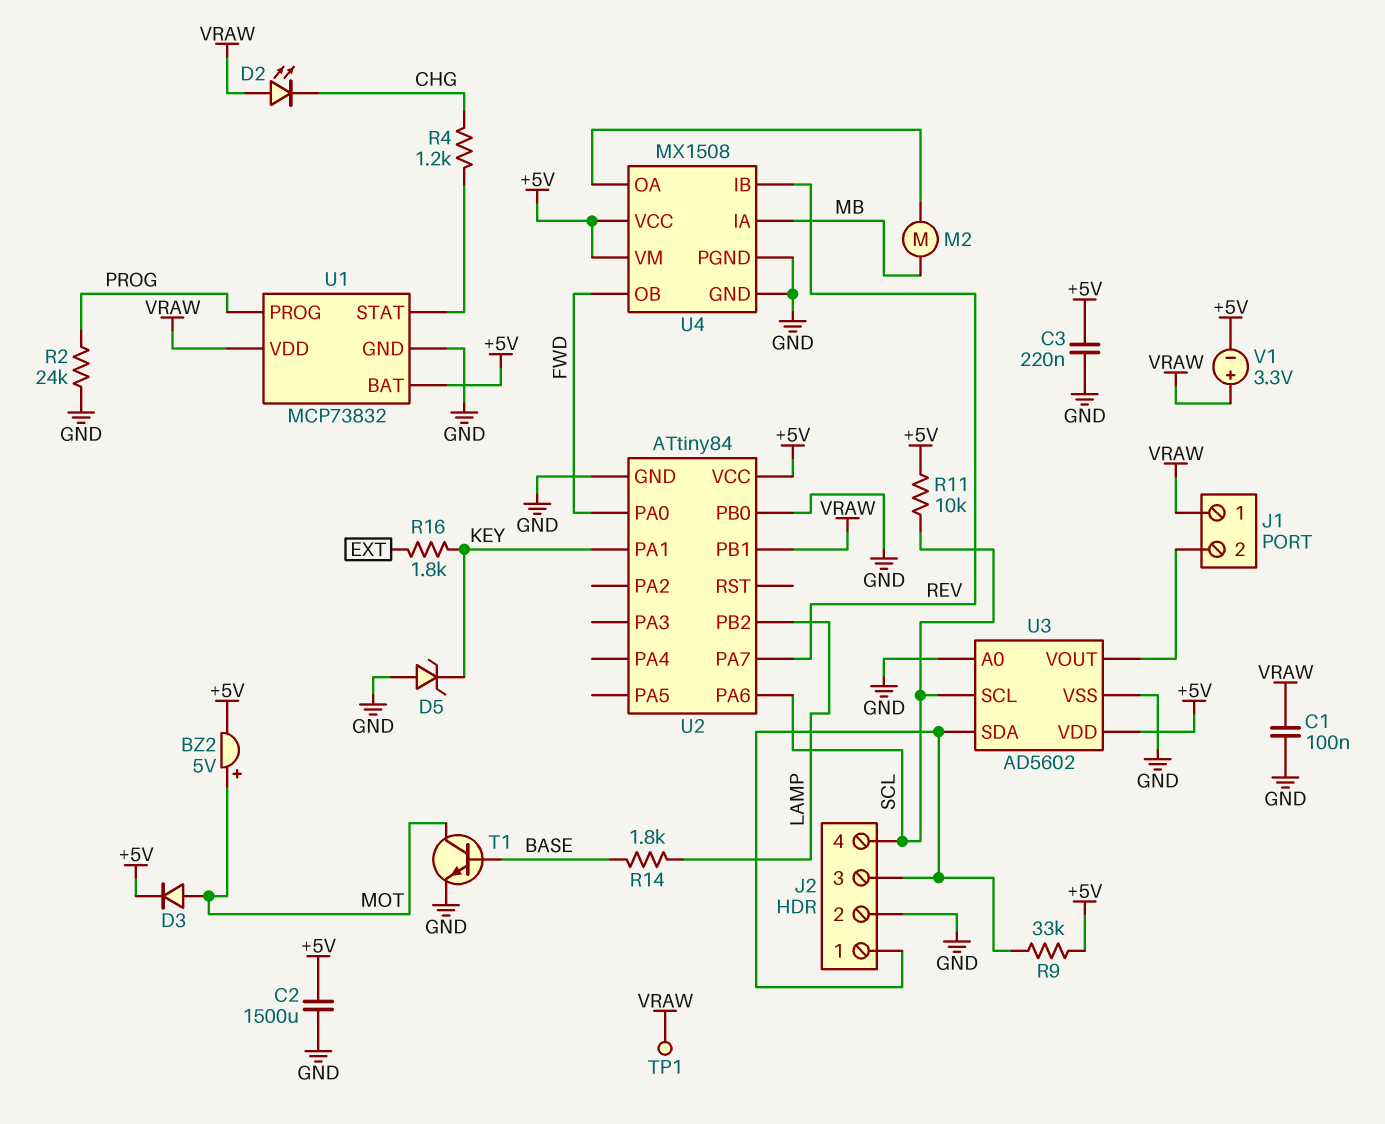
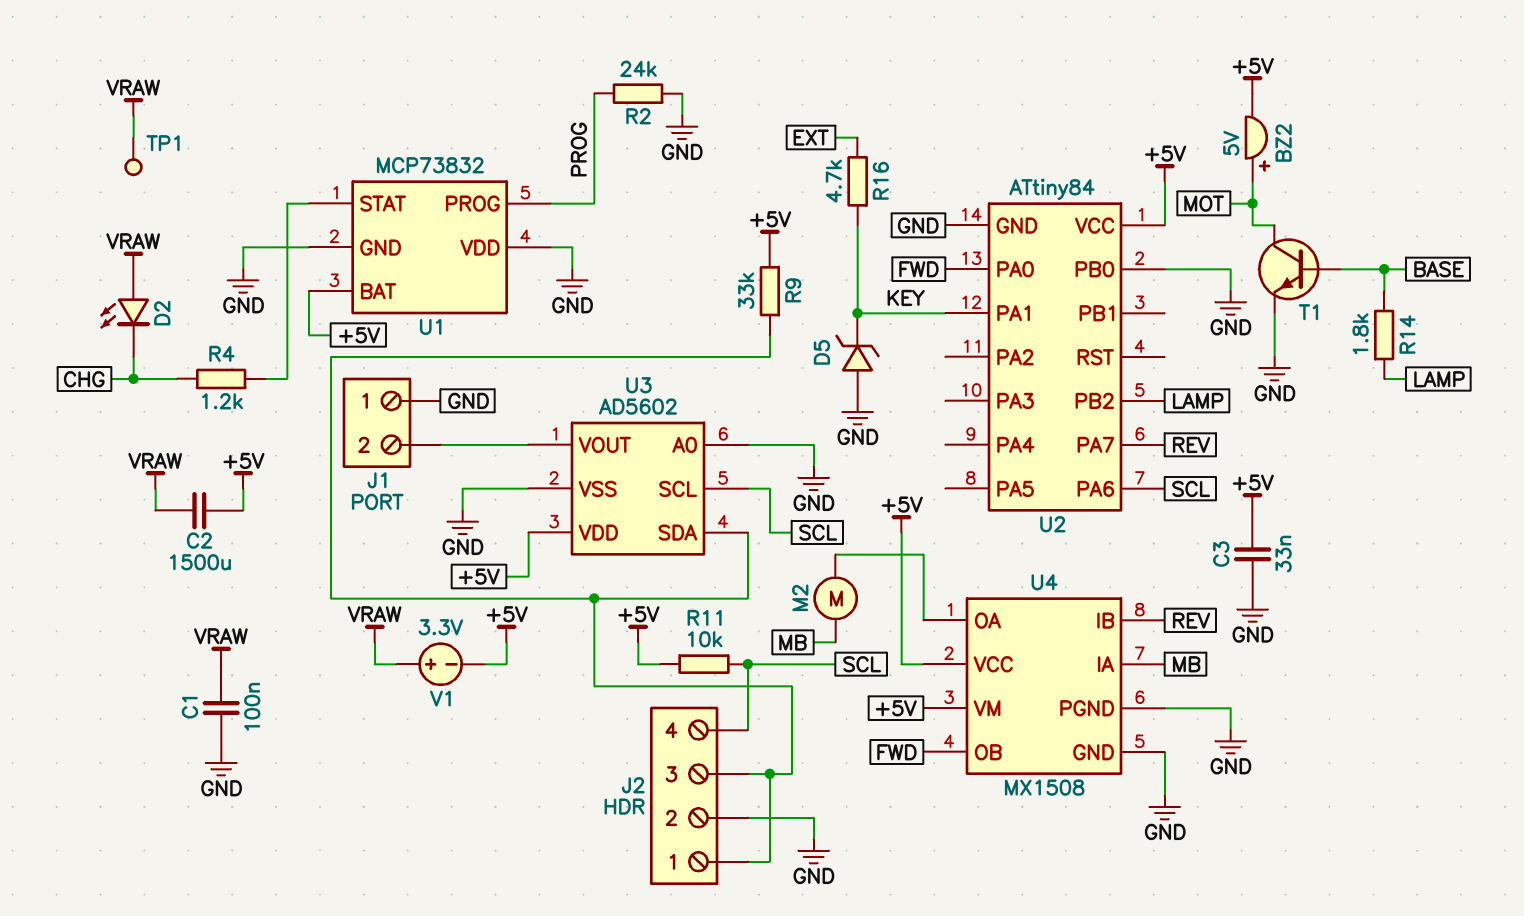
C2: 1500uF (+5V, GND) -> 1500uF (+5V, VRAW)
C3: 220nF (+5V, GND) -> 33nF (+5V, GND)
D3: diode (A MOT, K +5V) -> none
J1 pin 1: VRAW -> GND
R16: 1.8k (EXT, KEY) -> 4.7k (EXT, KEY)
U1 pin VDD: VRAW -> GND
U2 pin PB1: VRAW -> none

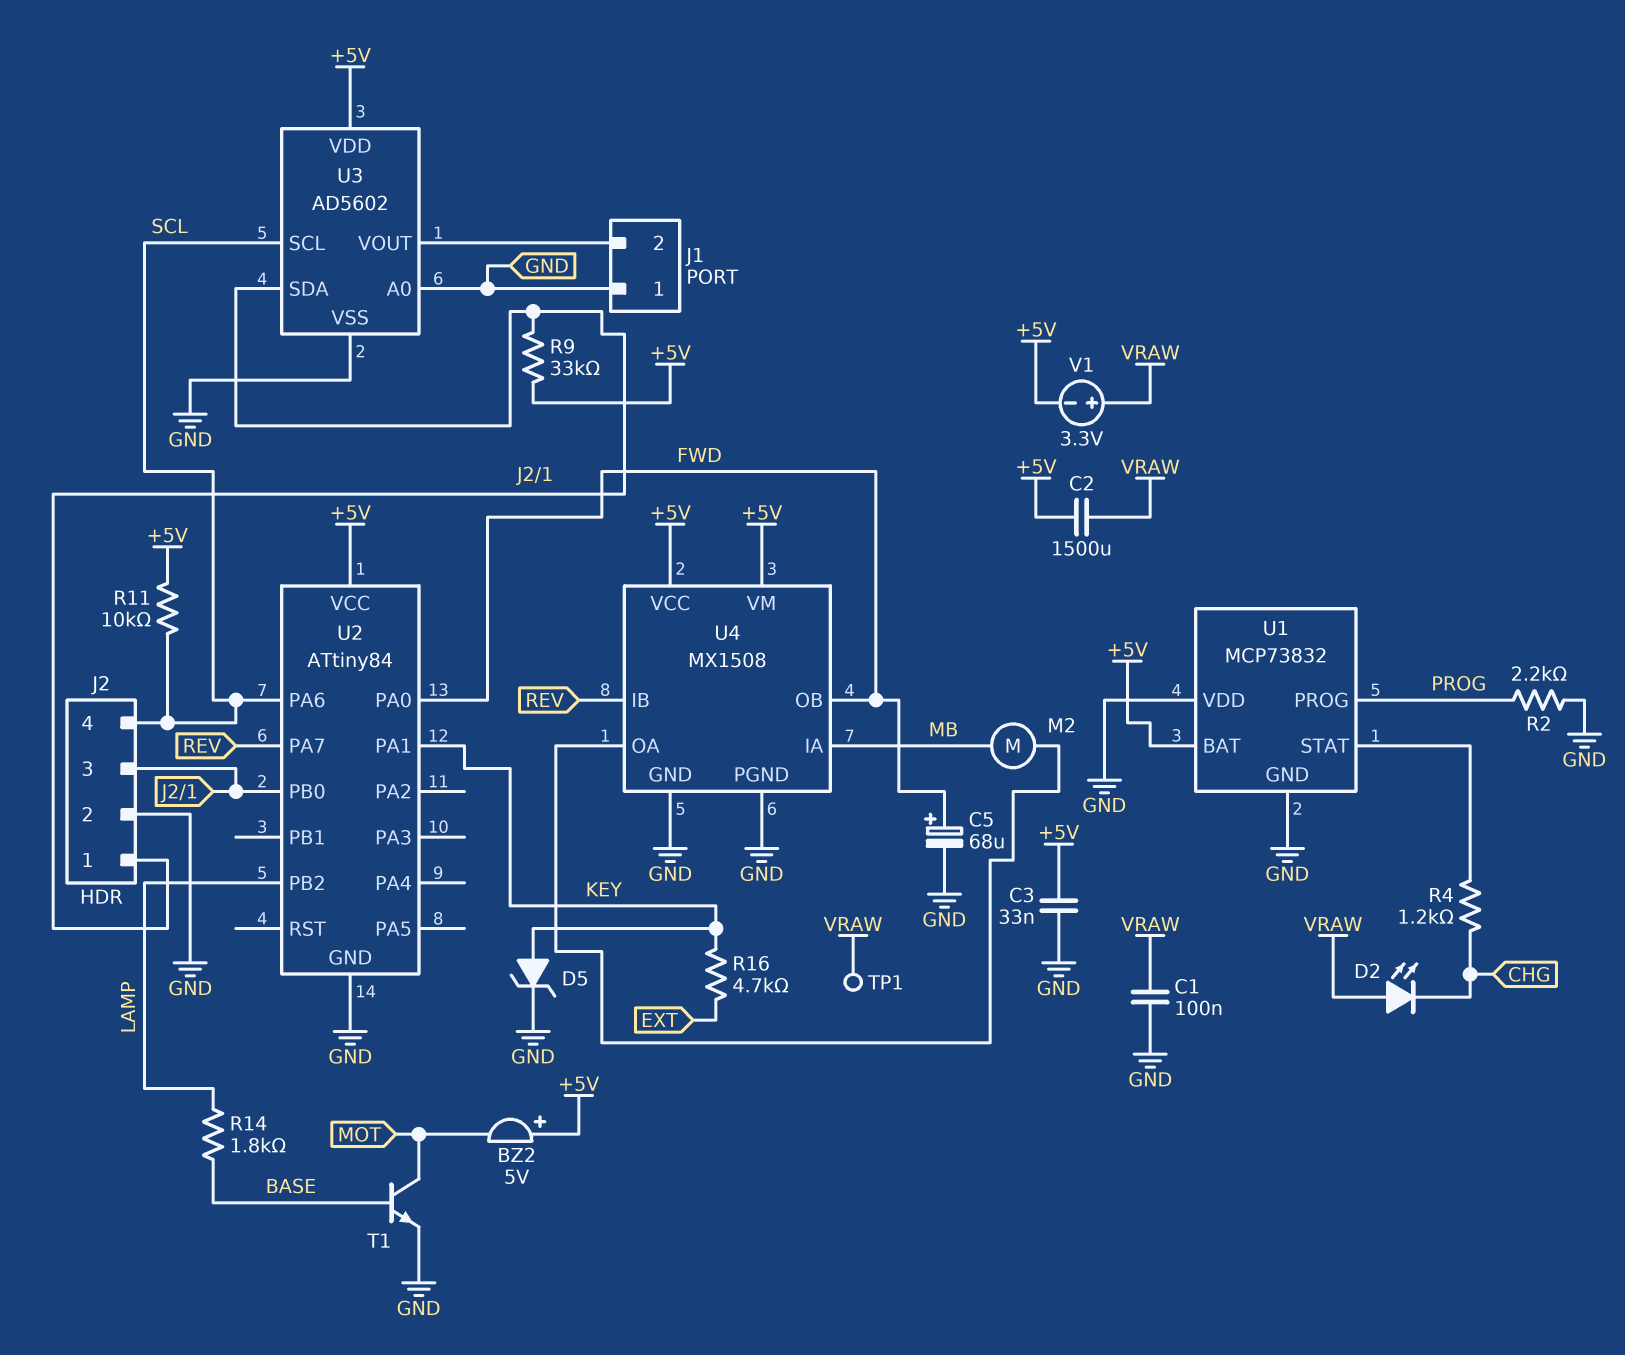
BZ2: buzzer 5V (plus MOT, minus +5V) -> buzzer 5V (plus +5V, minus MOT)
C5: none -> 68uF (plus FWD, minus GND)
D5: zener (A GND, K KEY) -> zener (A KEY, K GND)
R2: 24k (GND, PROG) -> 2.2k (GND, PROG)
U2 pin PB0: GND -> J2/1

